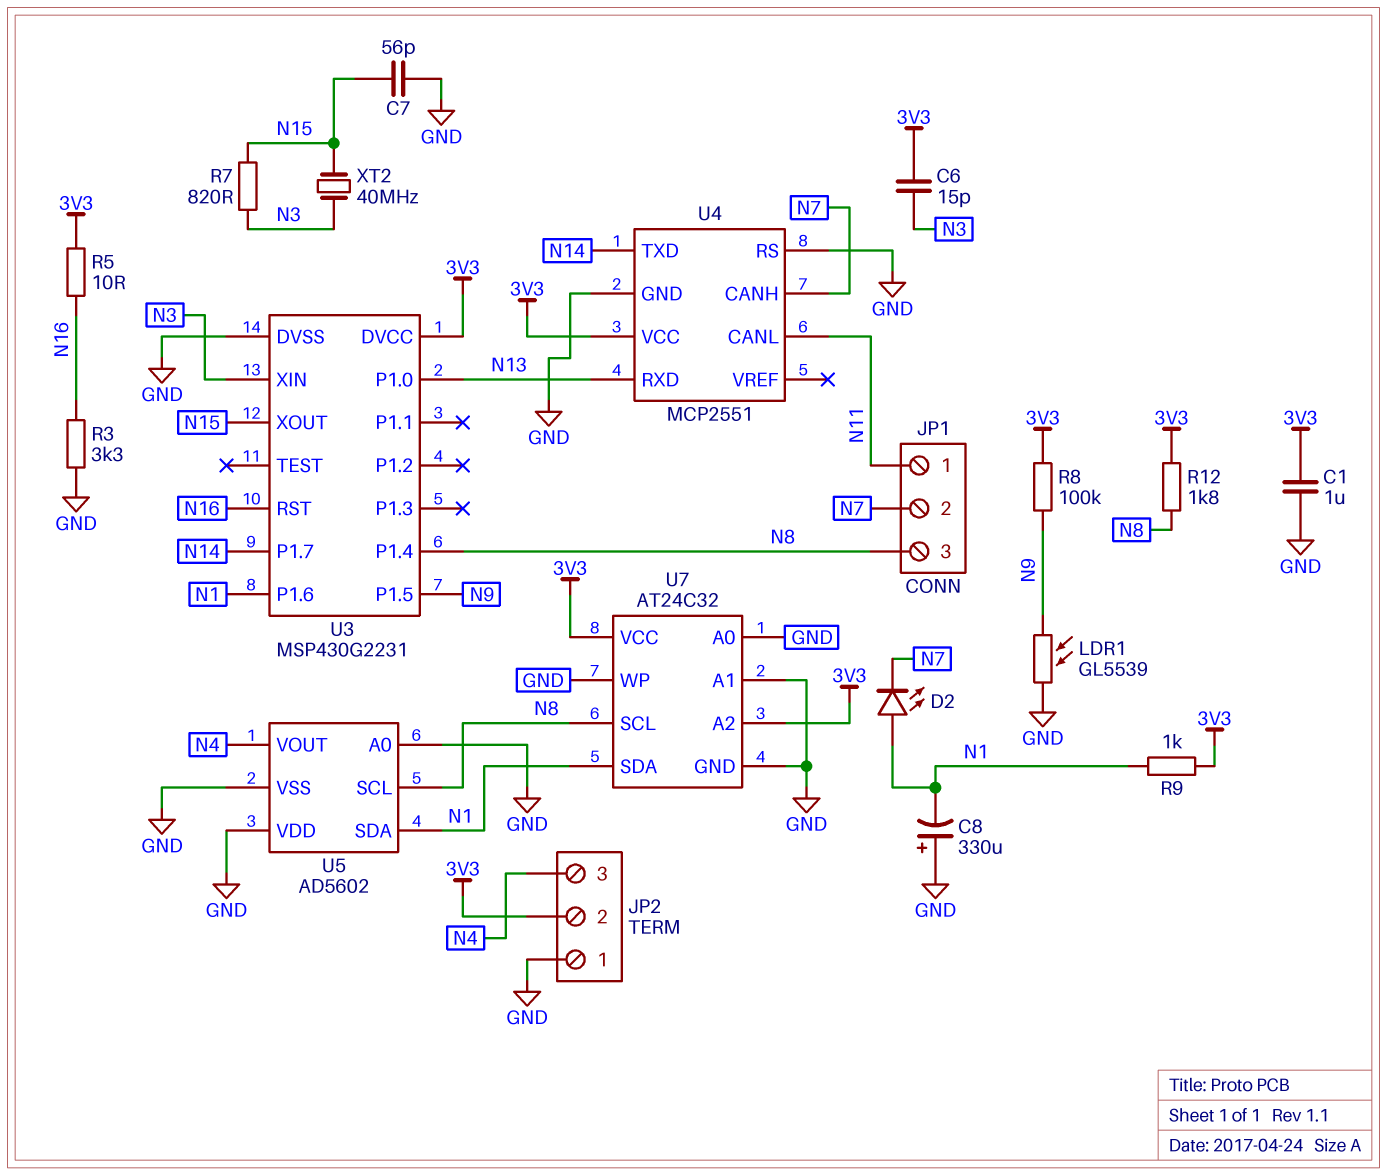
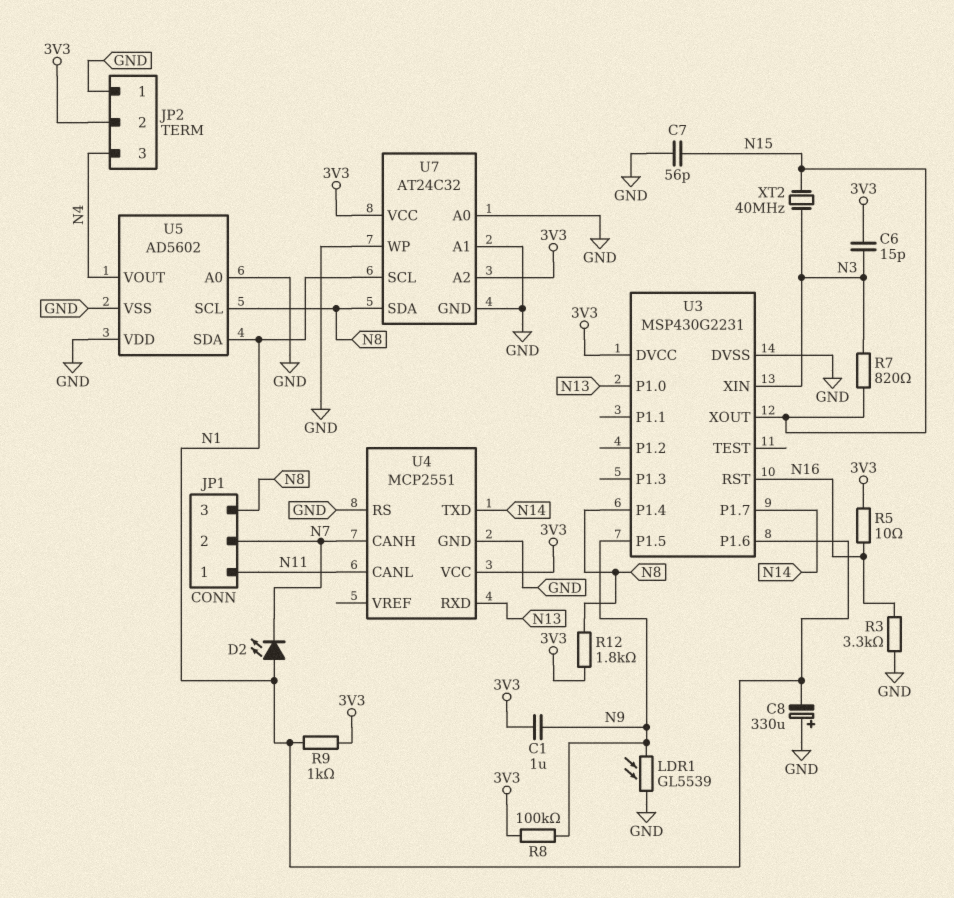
C1: 1uF (3V3, GND) -> 1uF (3V3, N9)
U7 pin SCL: N8 -> N1
U7 pin SDA: N1 -> N8

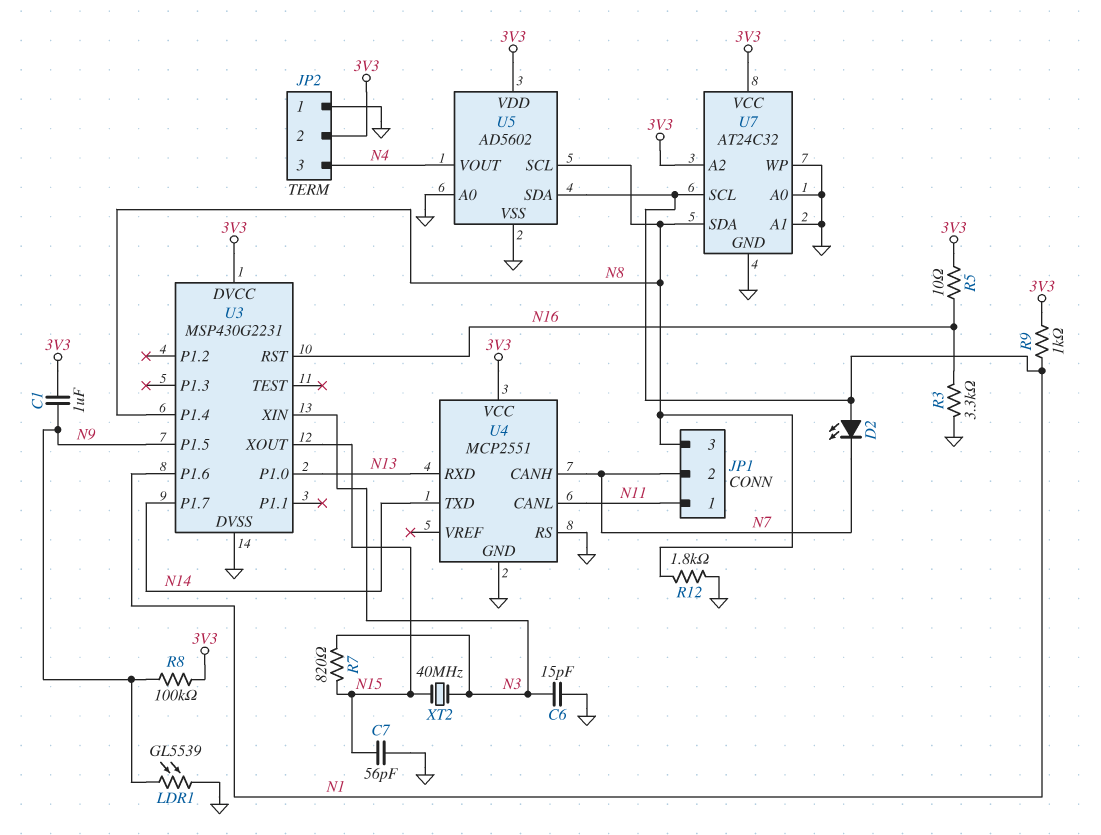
C6: 15pF (3V3, N3) -> 15pF (GND, N3)
C8: 330uF (plus GND, minus N1) -> none
R12: 1.8k (3V3, N8) -> 1.8k (GND, N8)
U5 pin VDD: GND -> 3V3

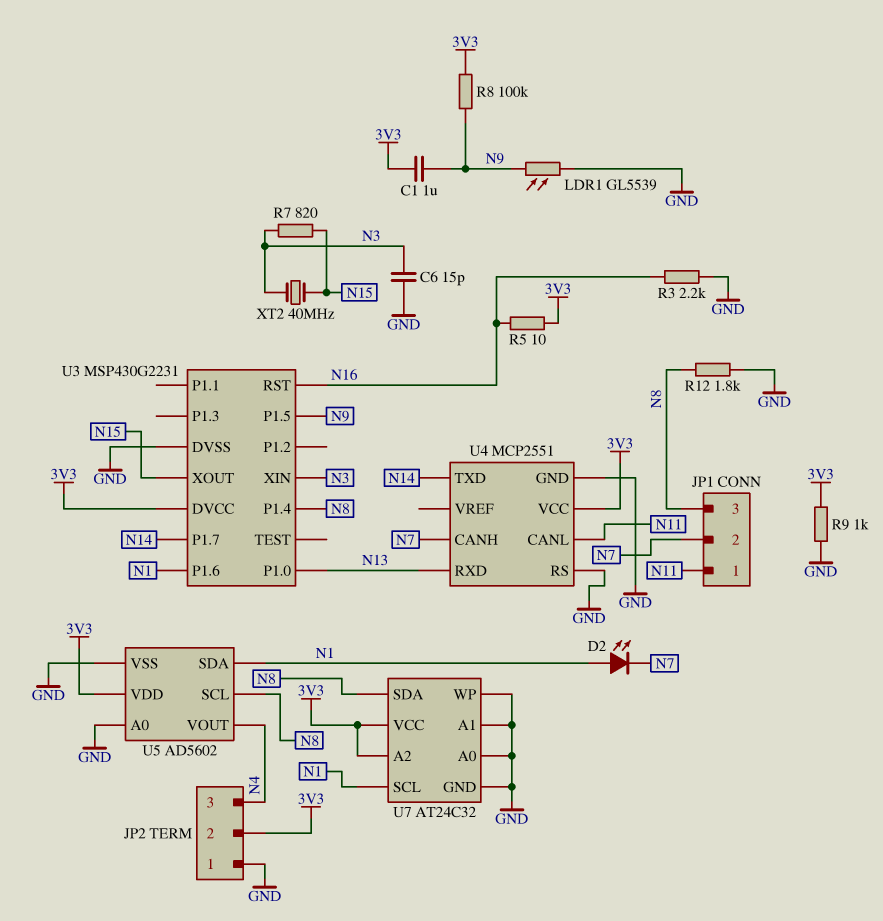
C7: 56pF (GND, N15) -> none
R3: 3.3k (GND, N16) -> 2.2k (GND, N16)
R9: 1k (3V3, N1) -> 1k (3V3, GND)

